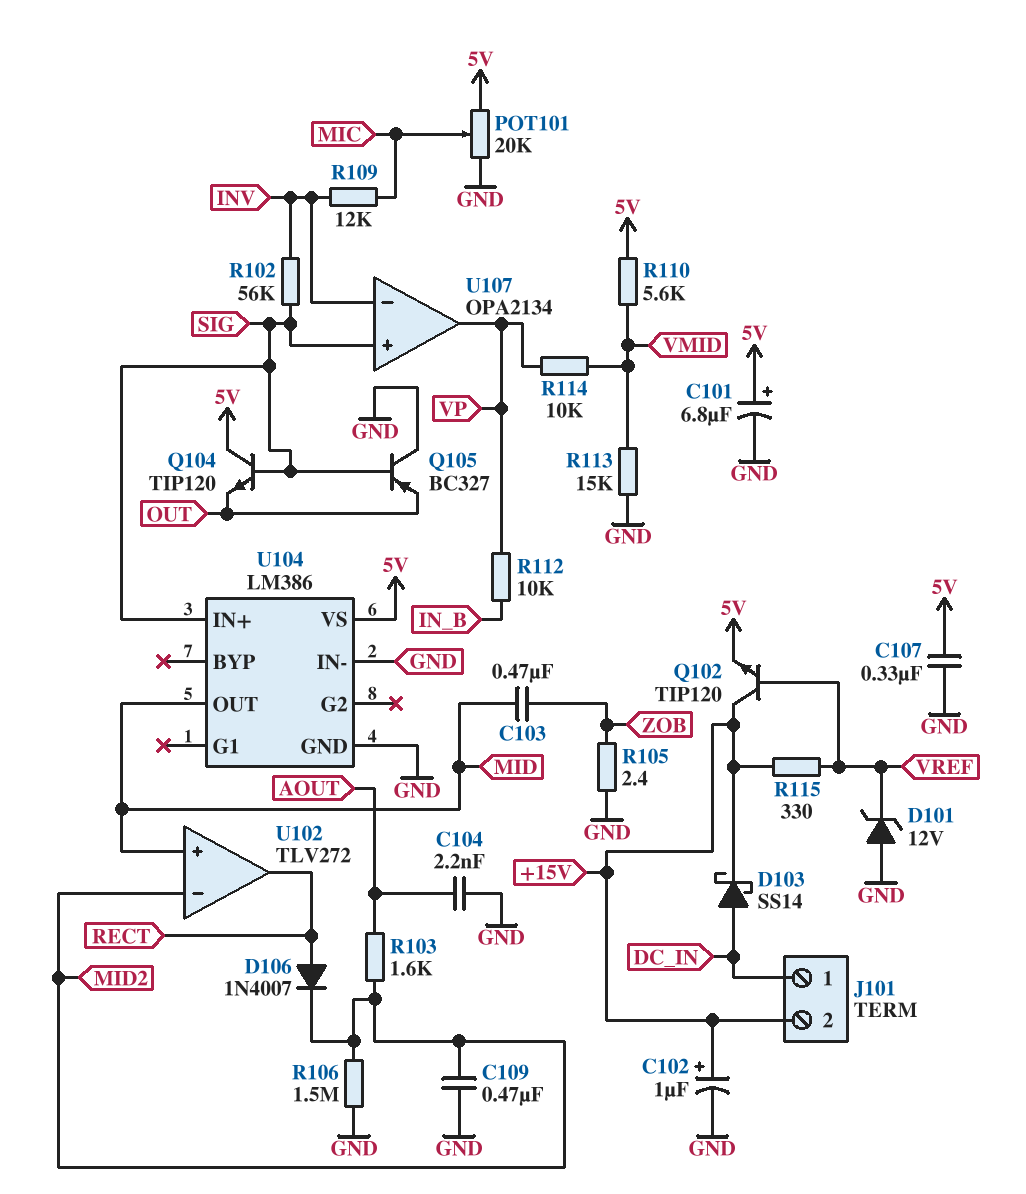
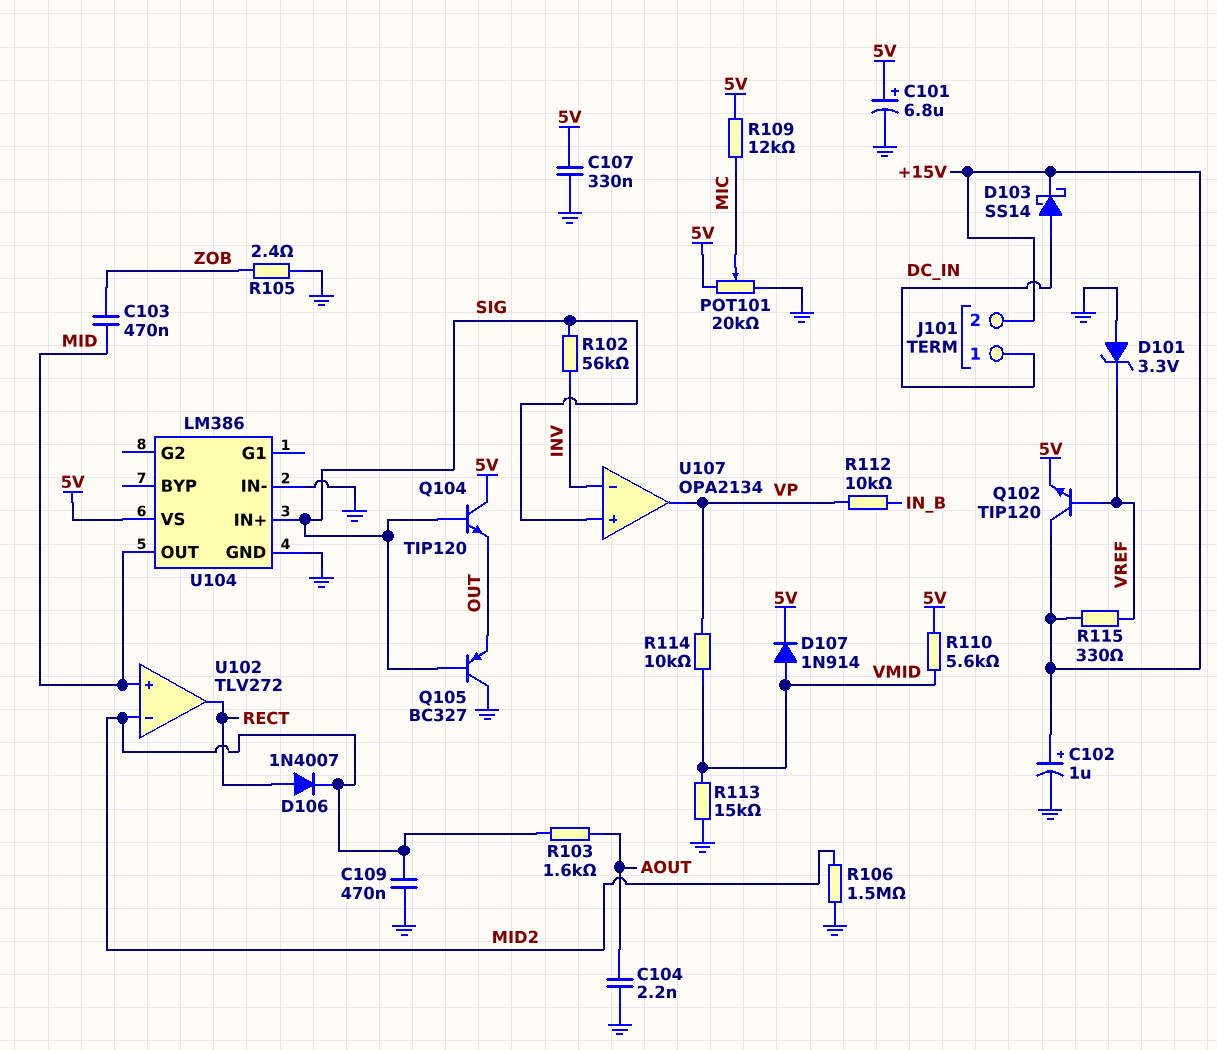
D101: zener 12V (A GND, K VREF) -> zener 3.3V (A GND, K VREF)
D107: none -> diode 1N914 (A VMID, K 5V)
R109: 12k (INV, MIC) -> 12k (5V, MIC)

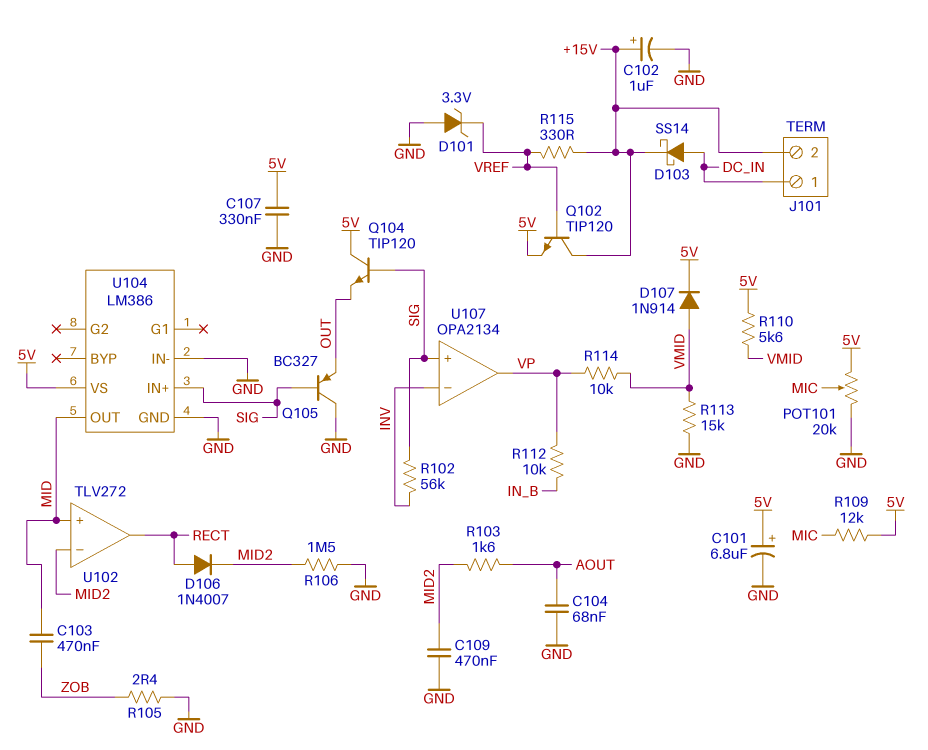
C104: 2.2nF (AOUT, GND) -> 68nF (AOUT, GND)

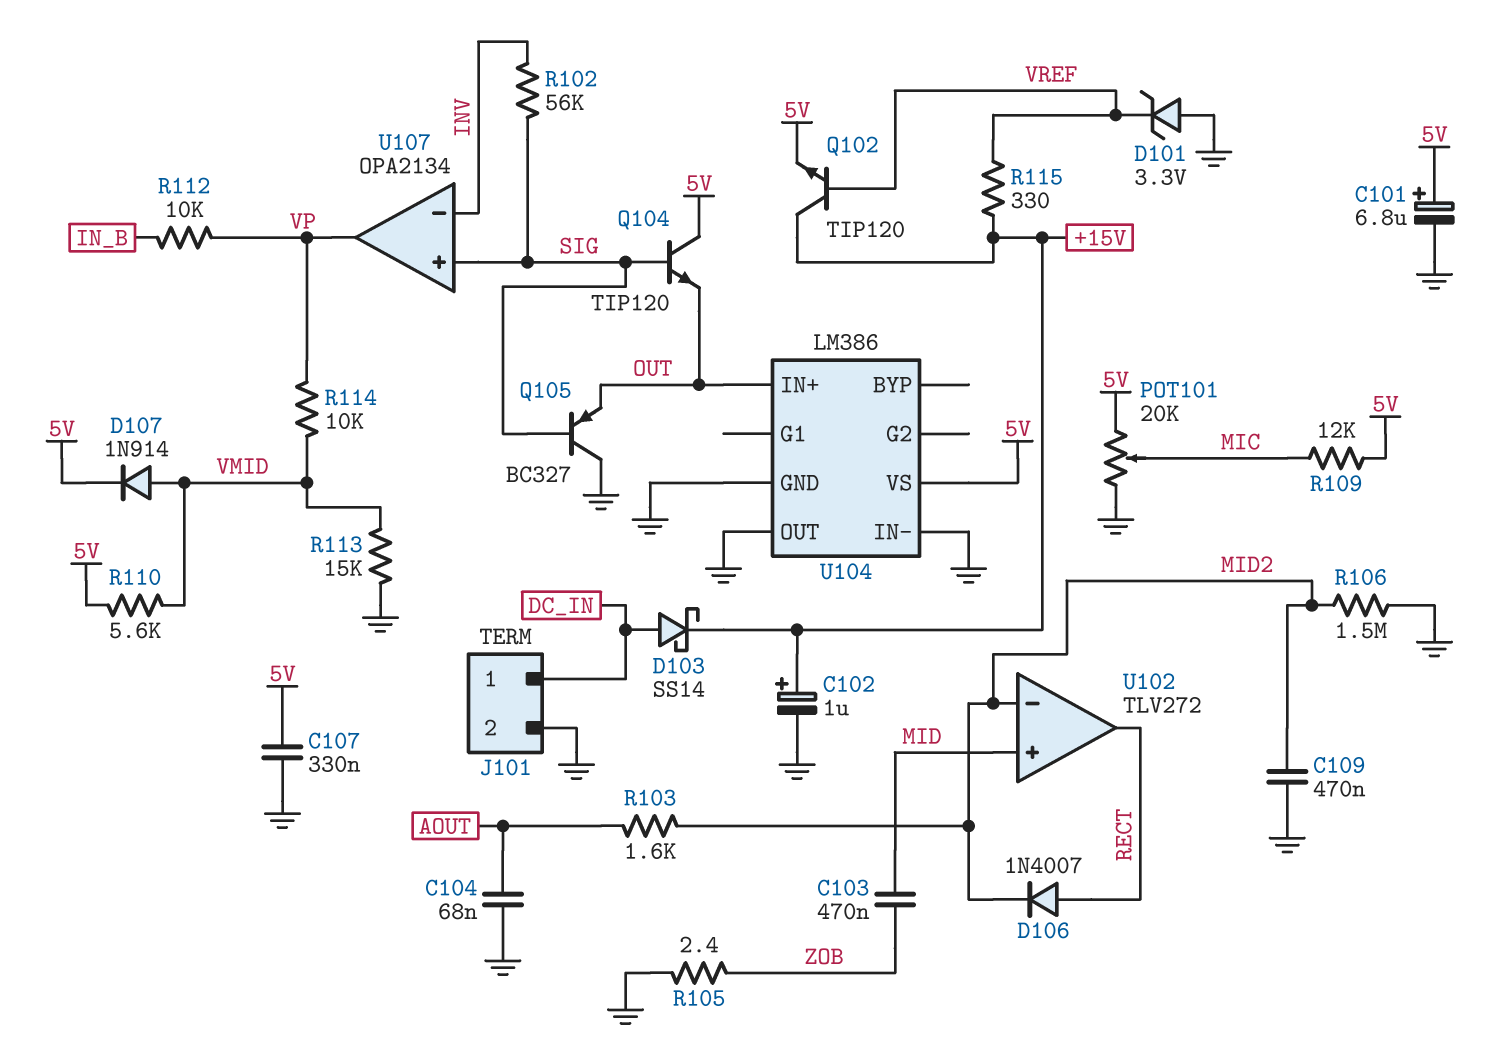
J101 pin 2: +15V -> GND
U104 pin IN+: SIG -> OUT
U104 pin OUT: MID -> GND

